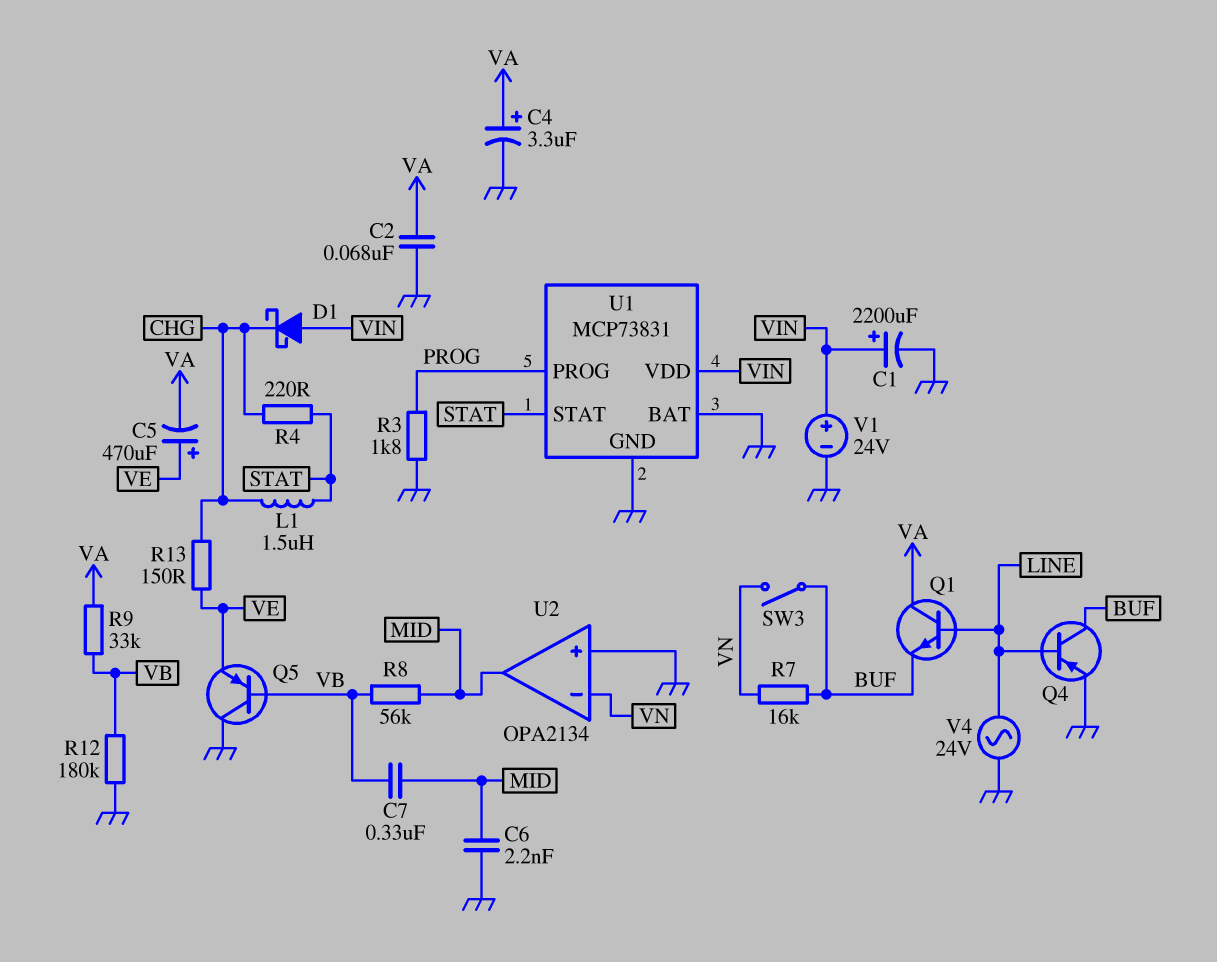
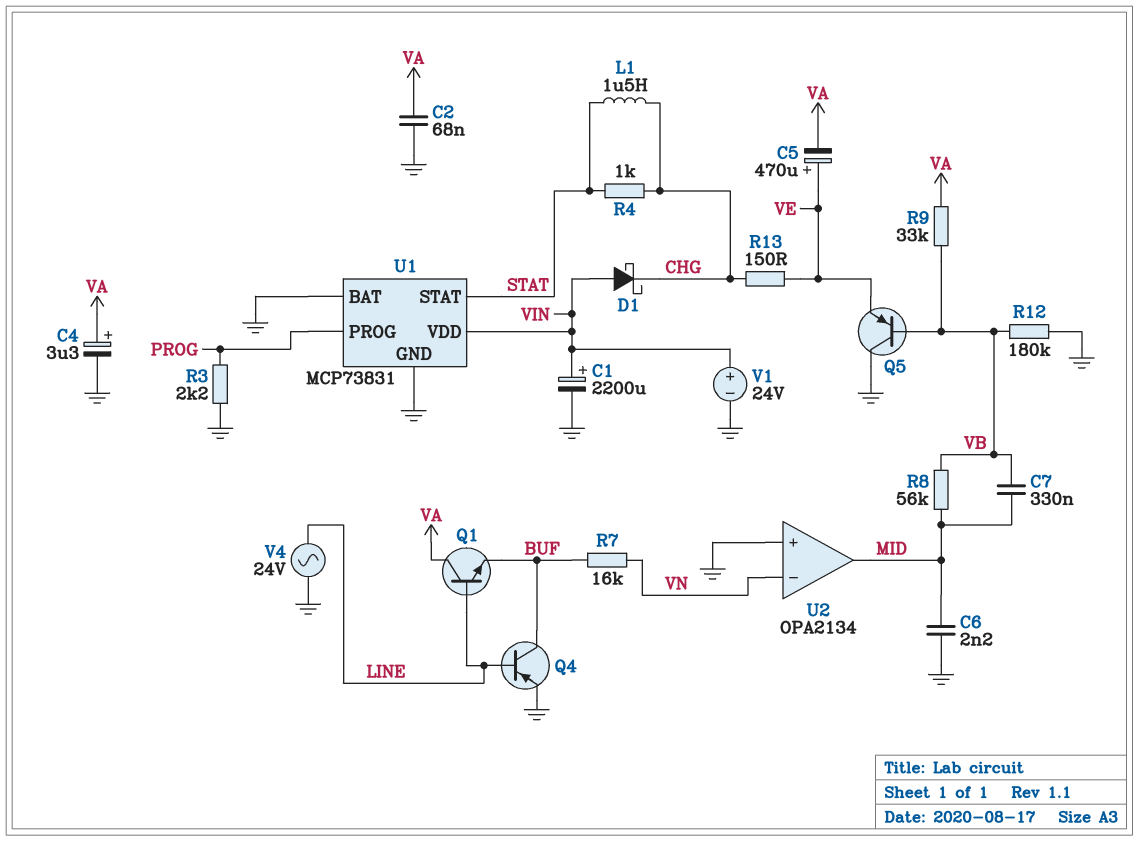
R3: 1.8k (GND, PROG) -> 2.2k (GND, PROG)
R4: 220 (CHG, STAT) -> 1k (CHG, STAT)
SW3: switch (BUF, VN) -> none

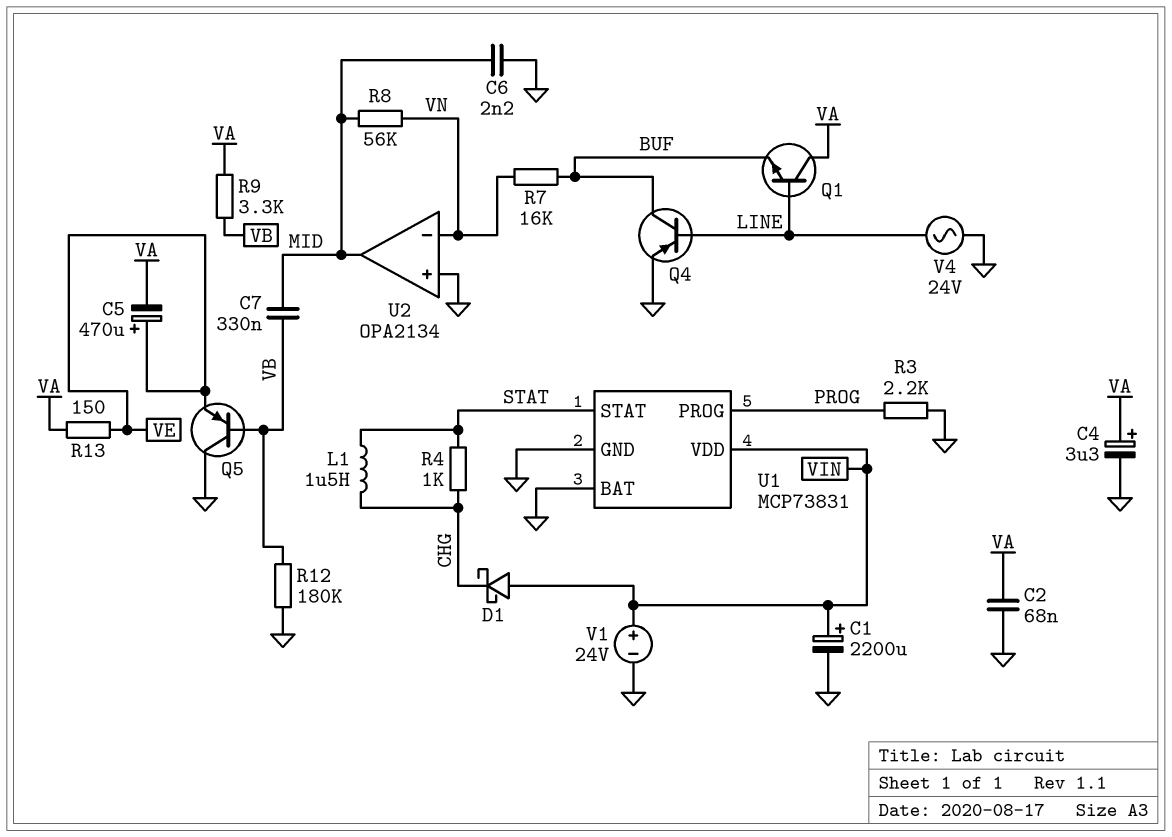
R8: 56k (MID, VB) -> 56k (MID, VN)
R9: 33k (VA, VB) -> 3.3k (VA, VB)
R13: 150 (CHG, VE) -> 150 (VA, VE)

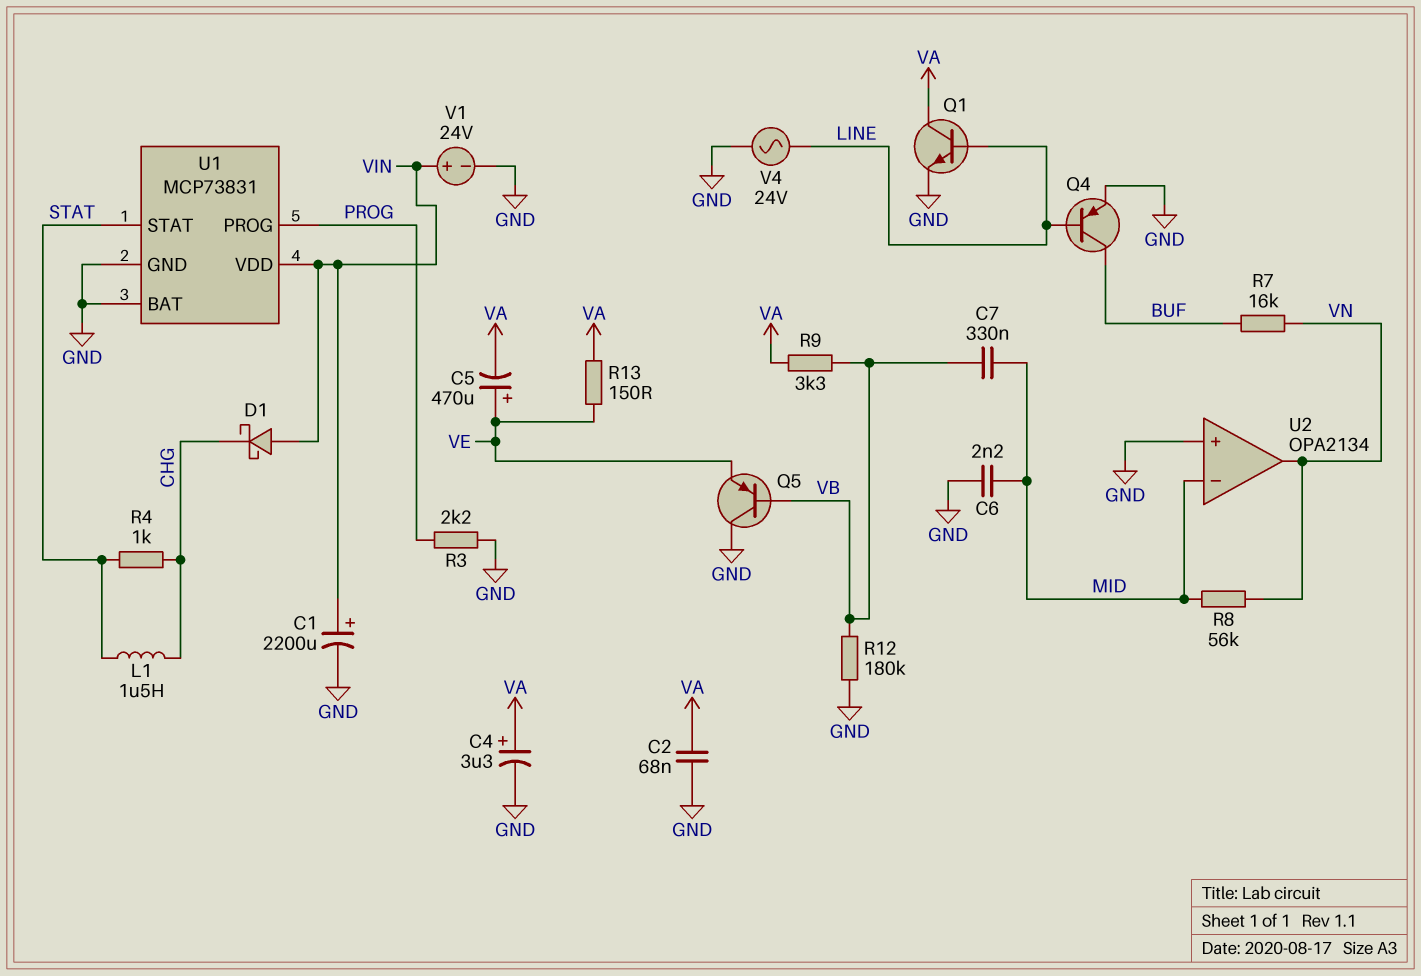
Q1: NPN (B LINE, C VA, E BUF) -> NPN (B LINE, C VA, E GND)
U2 pin in-: VN -> MID
U2 pin out: MID -> VN

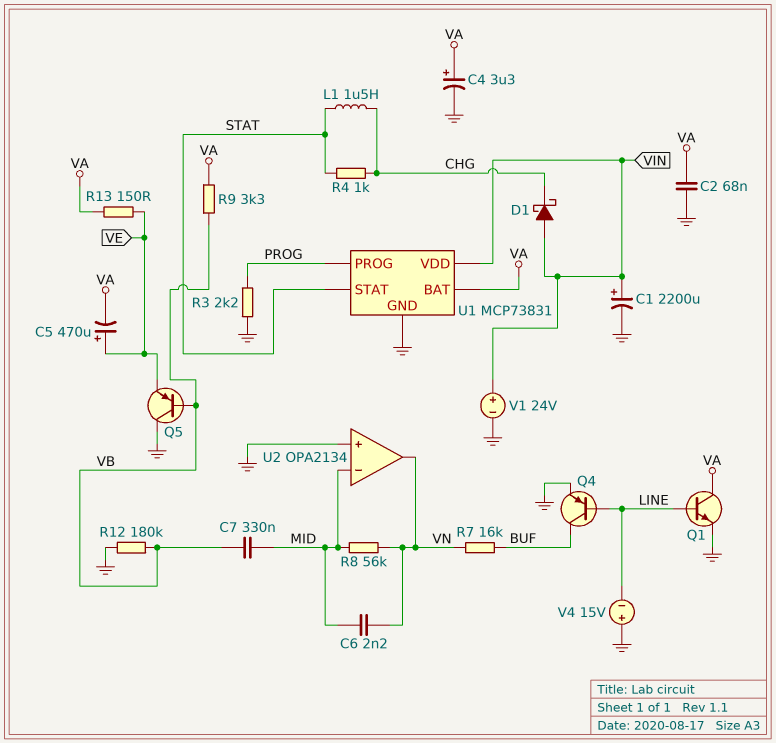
C6: 2.2nF (GND, MID) -> 2.2nF (MID, VN)
U1 pin BAT: GND -> VA
V4: AC 24V (GND, LINE) -> 15V (plus GND, minus LINE)

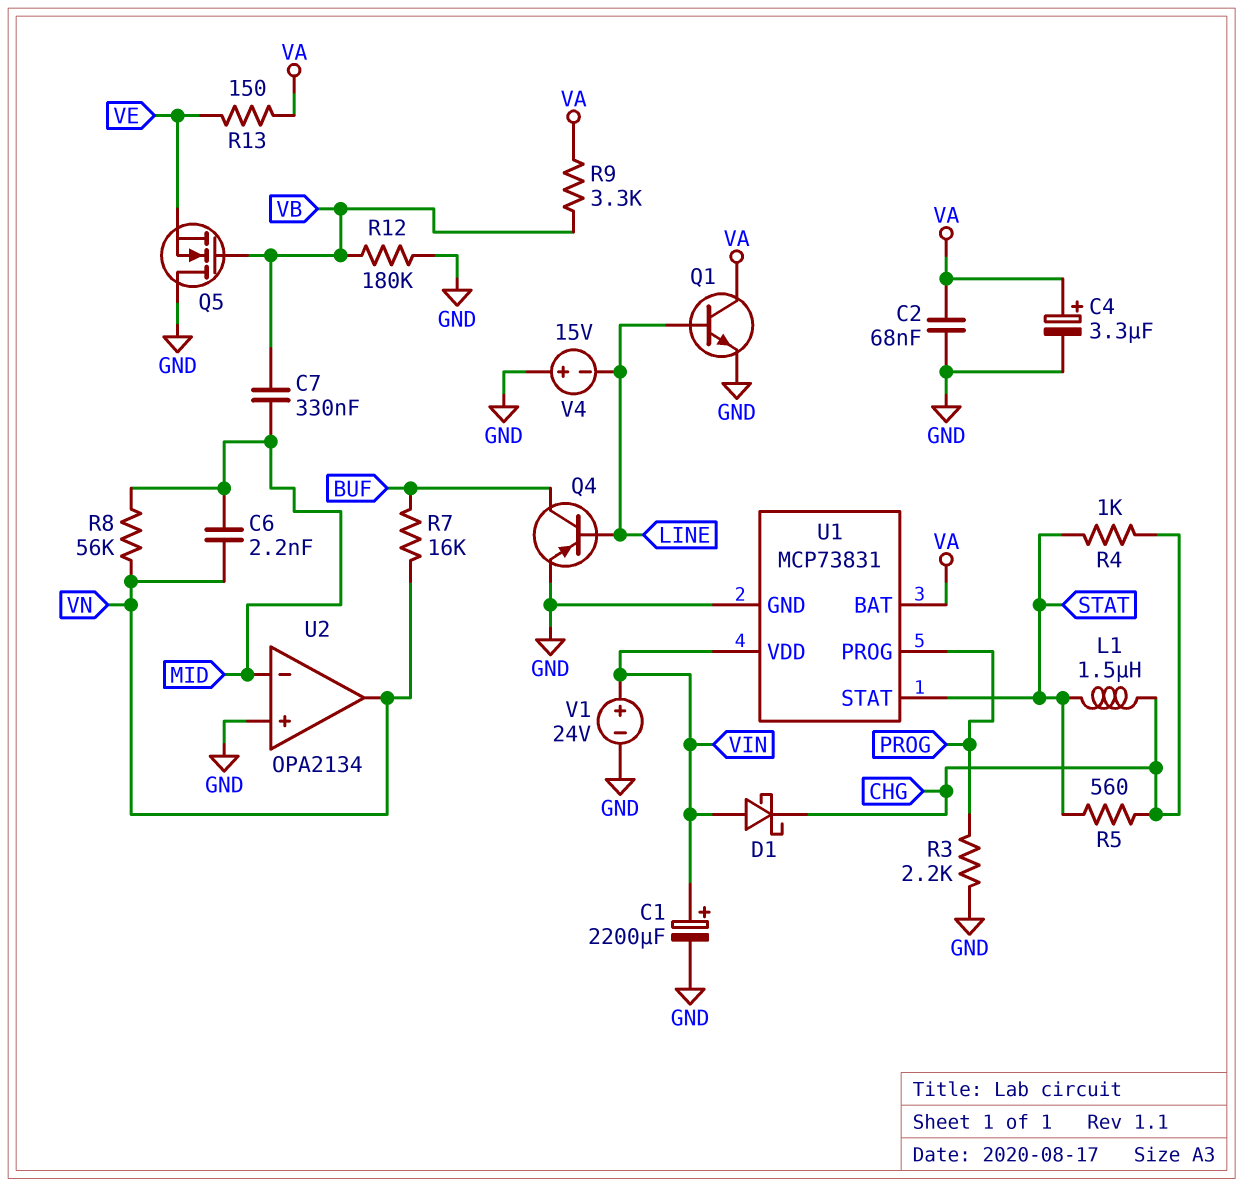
C5: 470uF (plus VE, minus VA) -> none
Q5: PNP (B VB, C GND, E VE) -> NMOS (G VB, D GND, S VE)
R5: none -> 560 (CHG, STAT)

